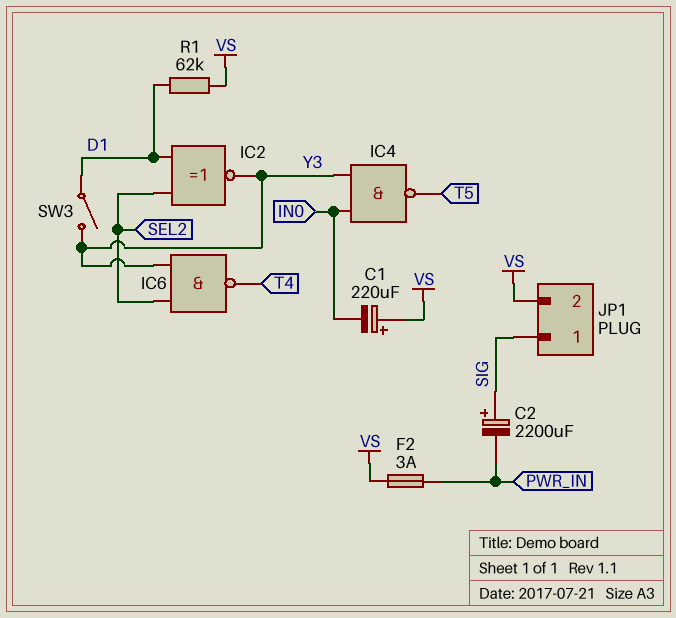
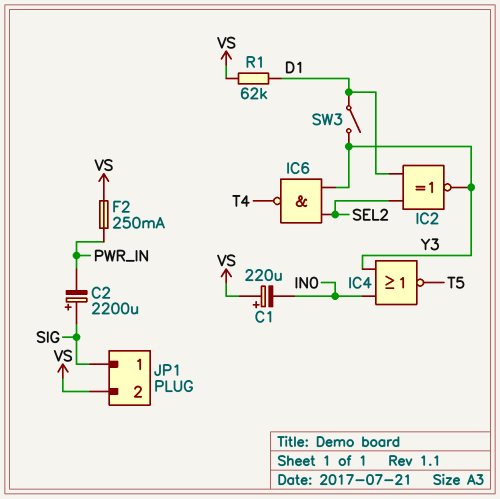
F2: 3A (PWR_IN, VS) -> 250mA (PWR_IN, VS)
IC4: NAND (in IN0, in Y3, out T5) -> NOR (in IN0, in Y3, out T5)

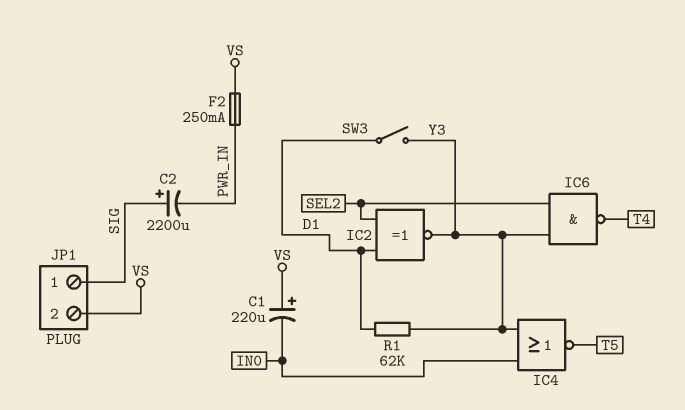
R1: 62k (D1, VS) -> 62k (D1, Y3)

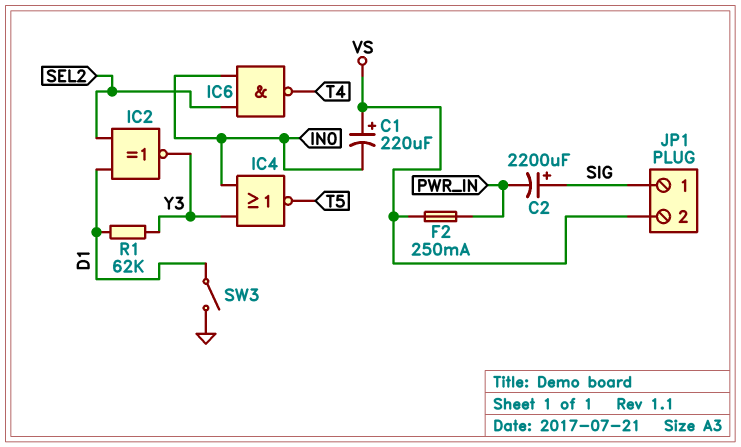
IC6: NAND (in SEL2, in Y3, out T4) -> NAND (in IN0, in SEL2, out T4)
SW3: switch (D1, Y3) -> switch (D1, GND)

